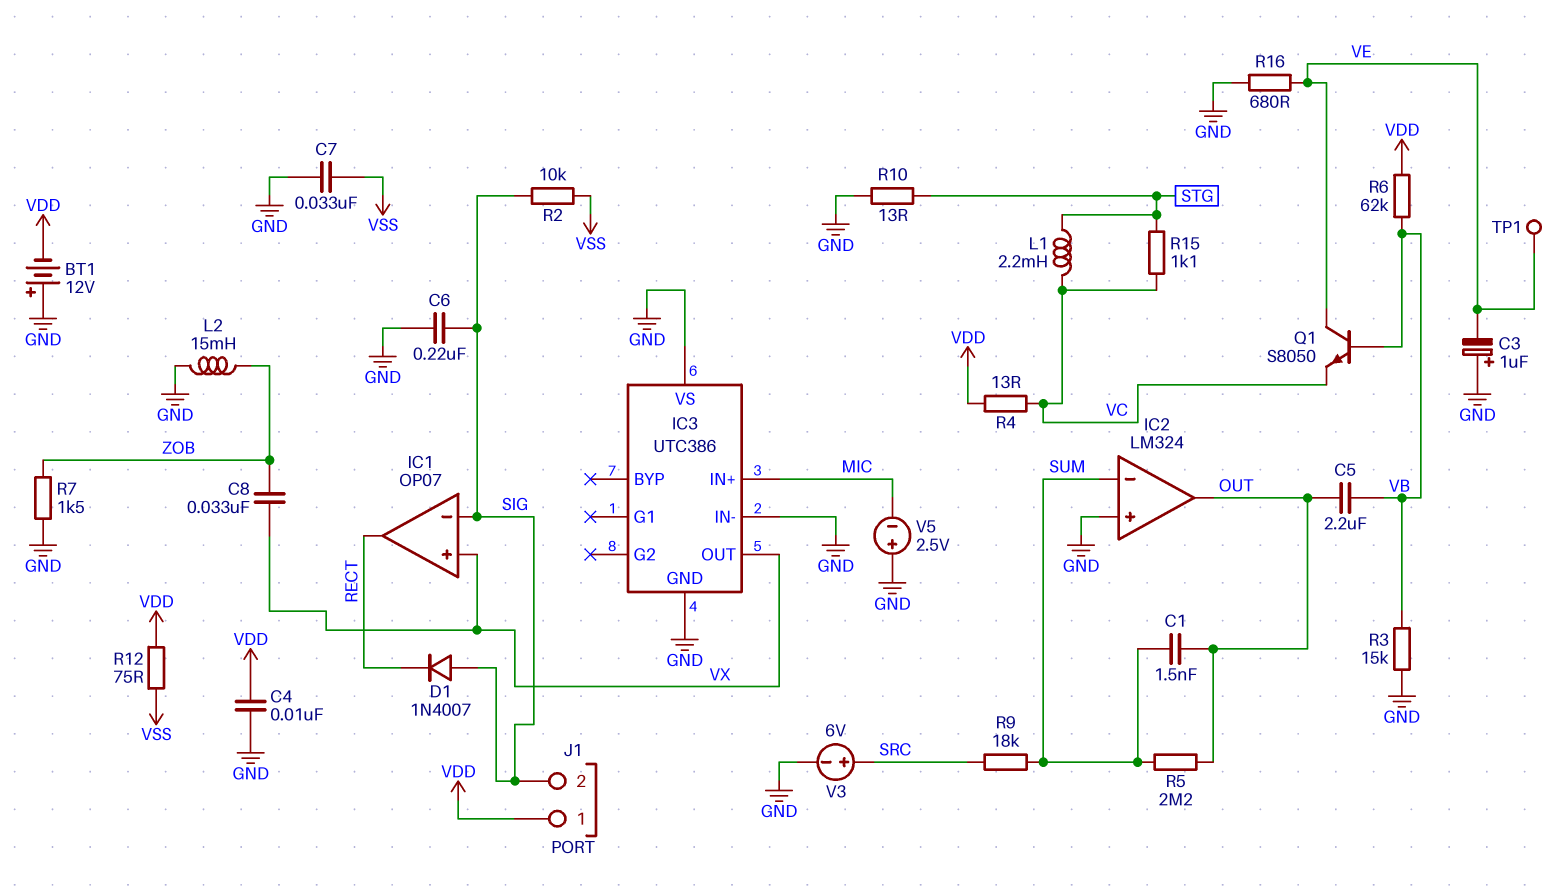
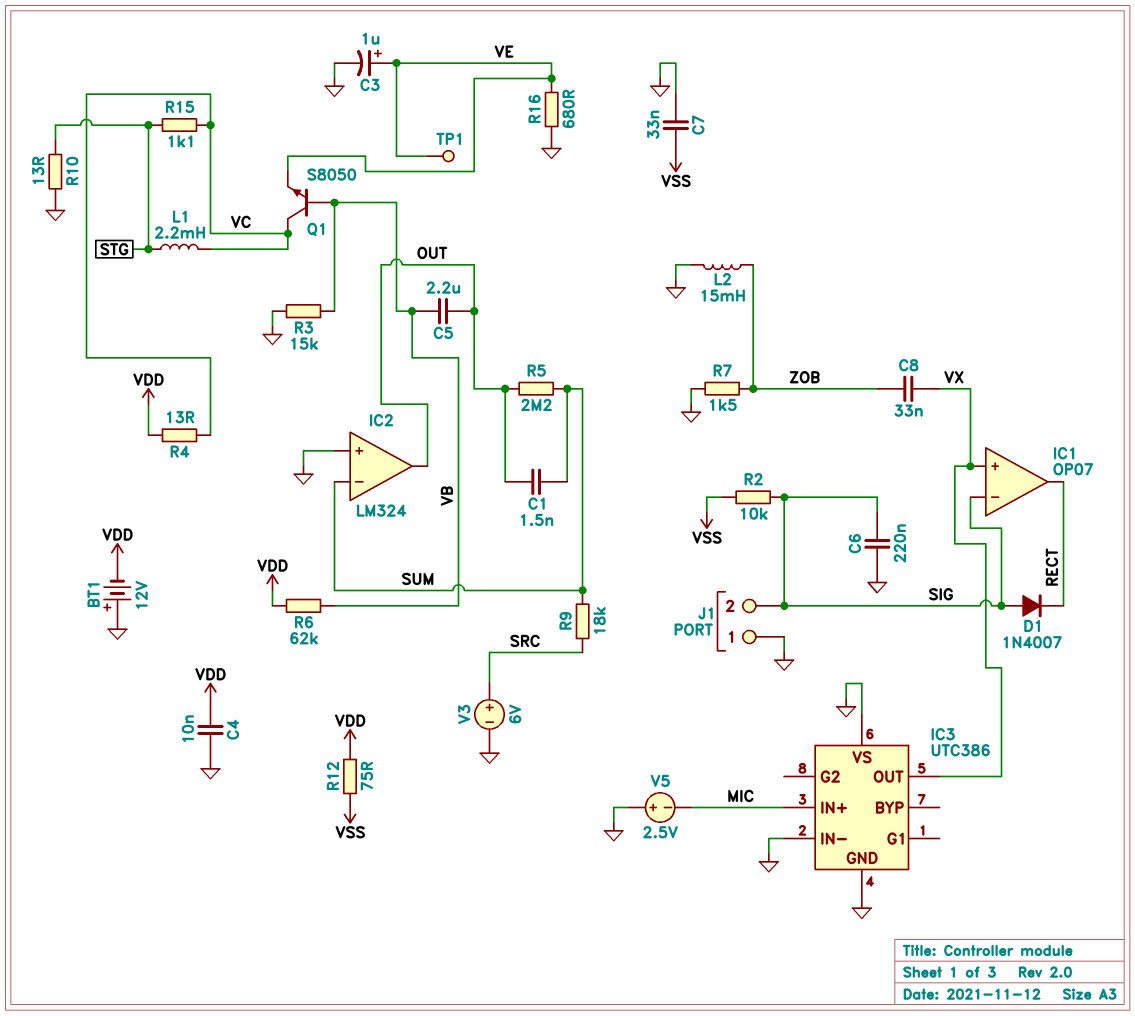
C3: 1uF (plus GND, minus VE) -> 1uF (plus VE, minus GND)
J1 pin 1: VDD -> GND
Q1: NPN S8050 (B VB, C VE, E VC) -> NPN S8050 (B VB, C VC, E VE)

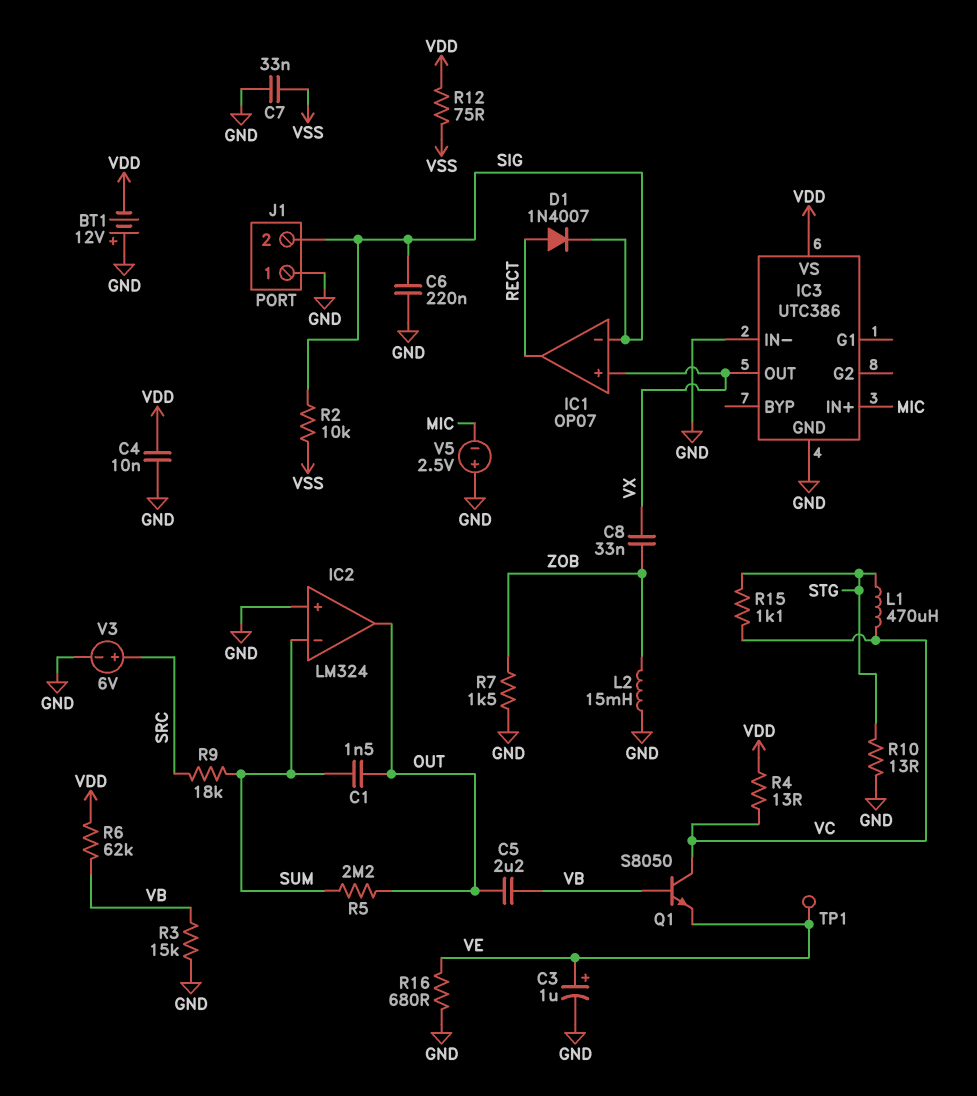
D1: diode 1N4007 (A SIG, K RECT) -> diode 1N4007 (A RECT, K SIG)
IC3 pin VS: GND -> VDD
L1: 2.2mH (STG, VC) -> 470uH (STG, VC)

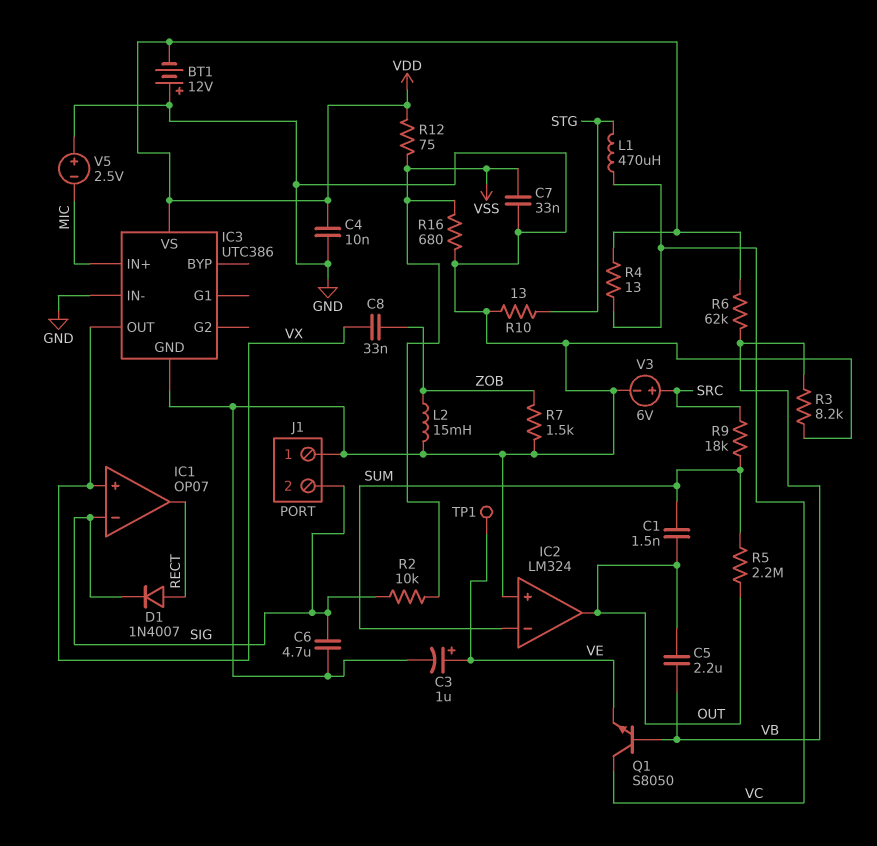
C6: 220nF (GND, SIG) -> 4.7uF (GND, SIG)
R3: 15k (GND, VB) -> 8.2k (GND, VB)
R15: 1.1k (STG, VC) -> none
R16: 680 (GND, VE) -> 680 (GND, VSS)

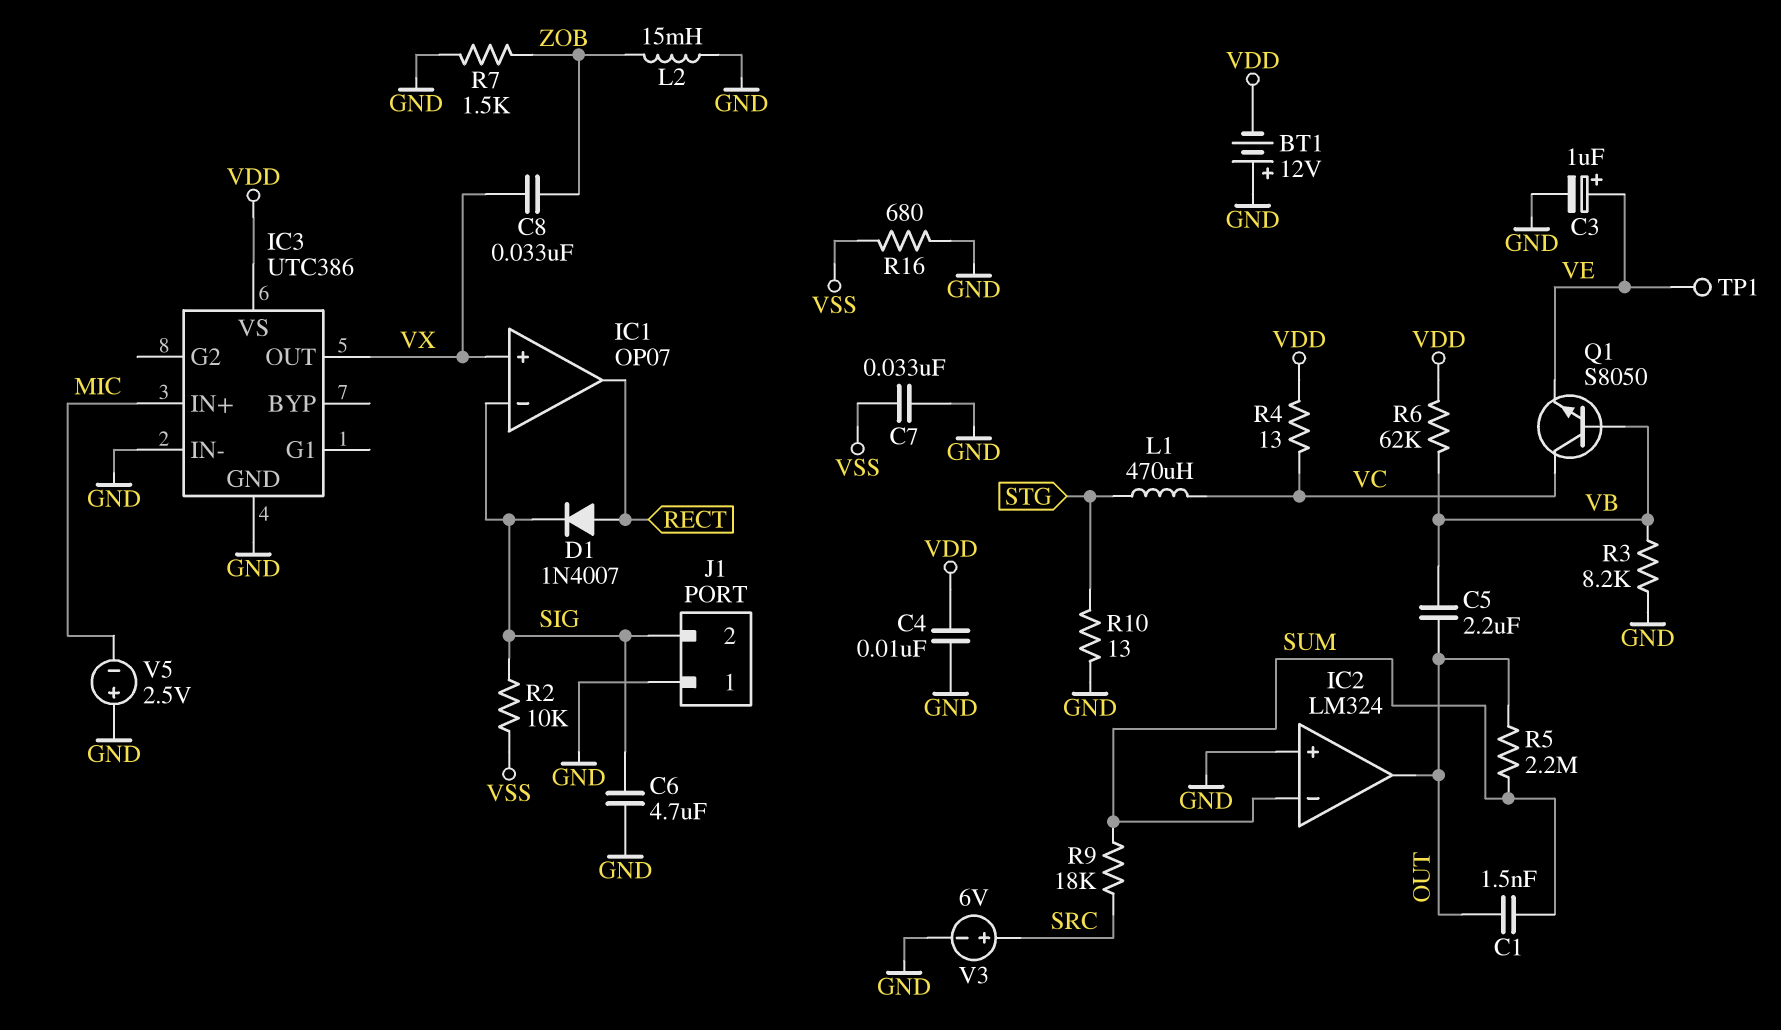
R12: 75 (VDD, VSS) -> none

